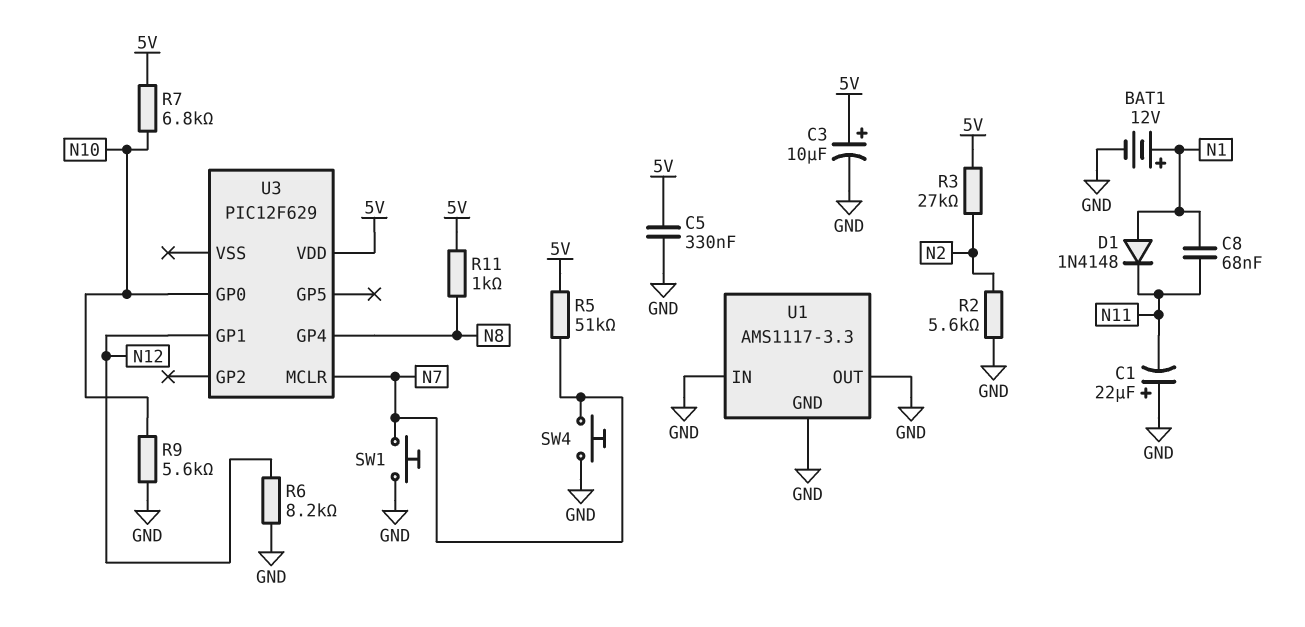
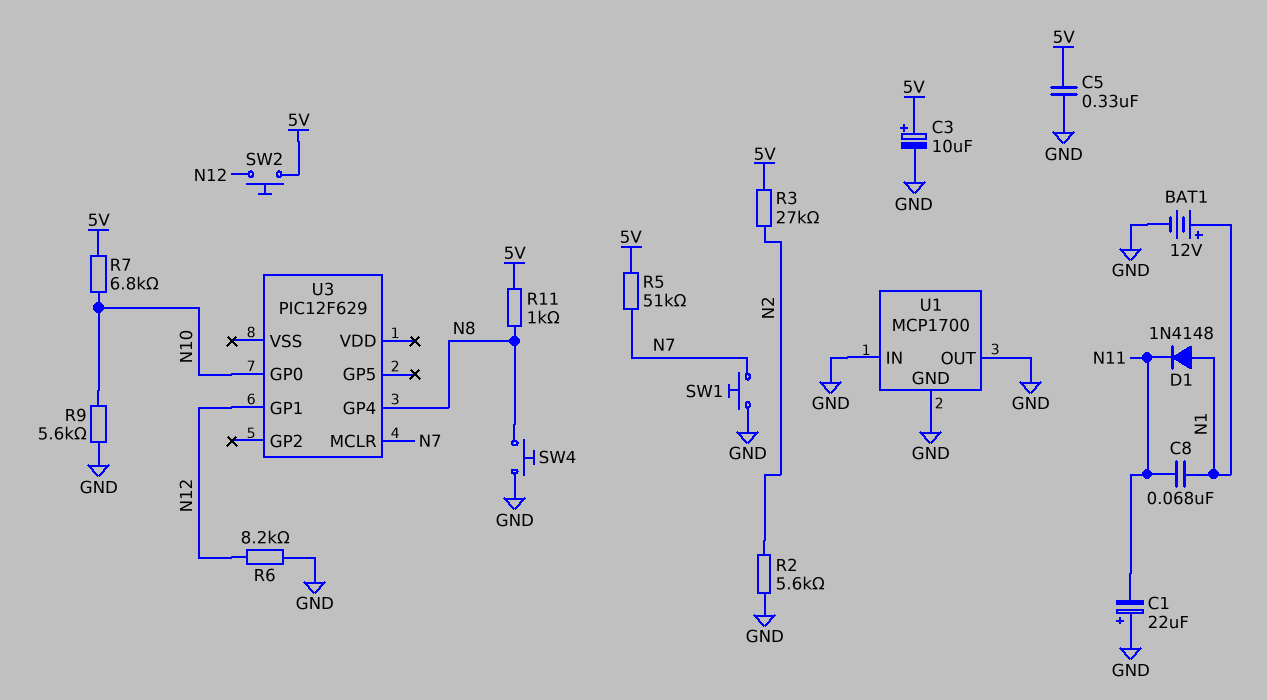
SW2: none -> button (5V, N12)
SW4: button (GND, N7) -> button (GND, N8)
U1: AMS1117-3.3 -> MCP1700
U3 pin VDD: 5V -> none

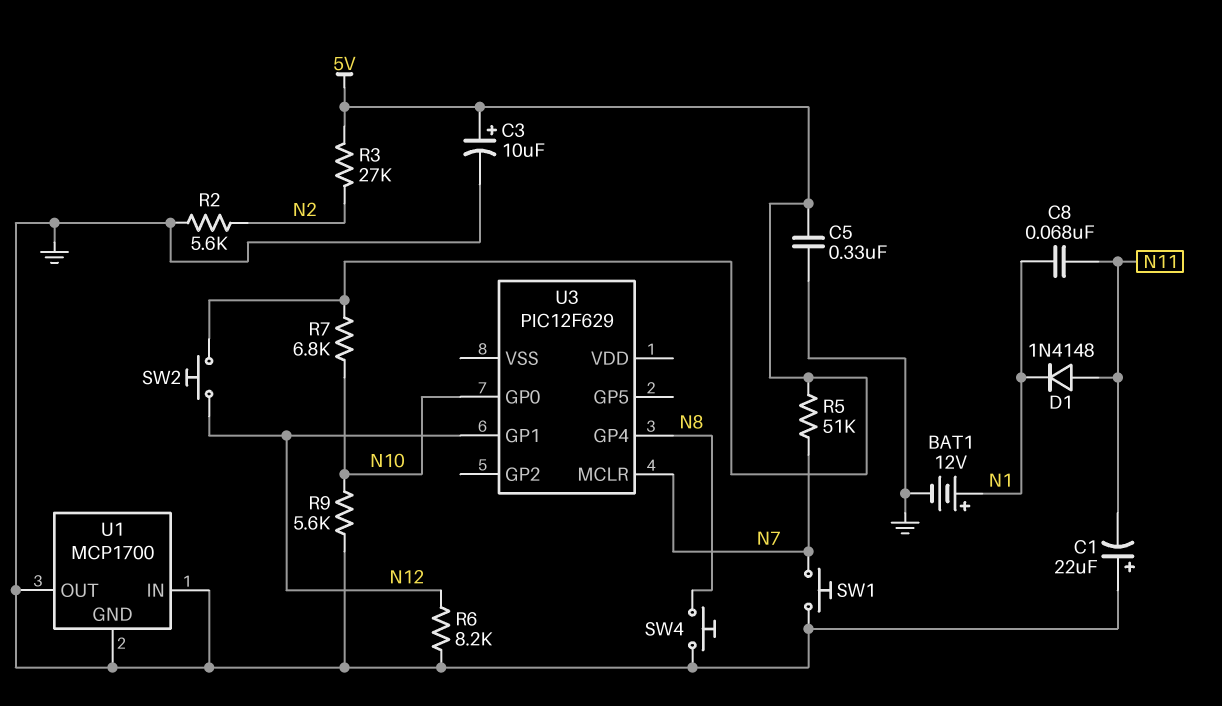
D1: diode 1N4148 (A N1, K N11) -> diode 1N4148 (A N11, K N1)
R11: 1k (5V, N8) -> none

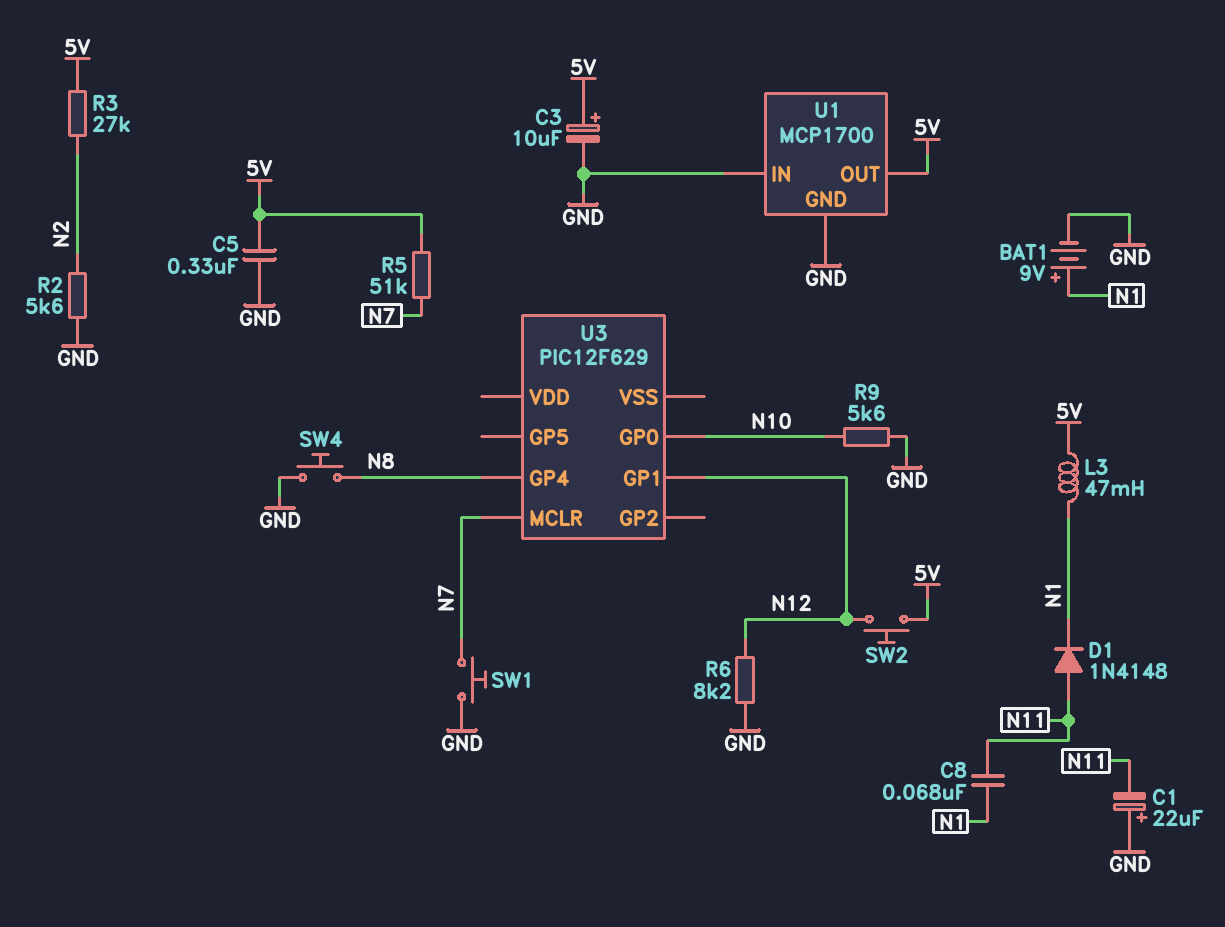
BAT1: 12V (plus N1, minus GND) -> 9V (plus N1, minus GND)
L3: none -> 47mH (5V, N1)
R7: 6.8k (5V, N10) -> none
U1 pin OUT: GND -> 5V

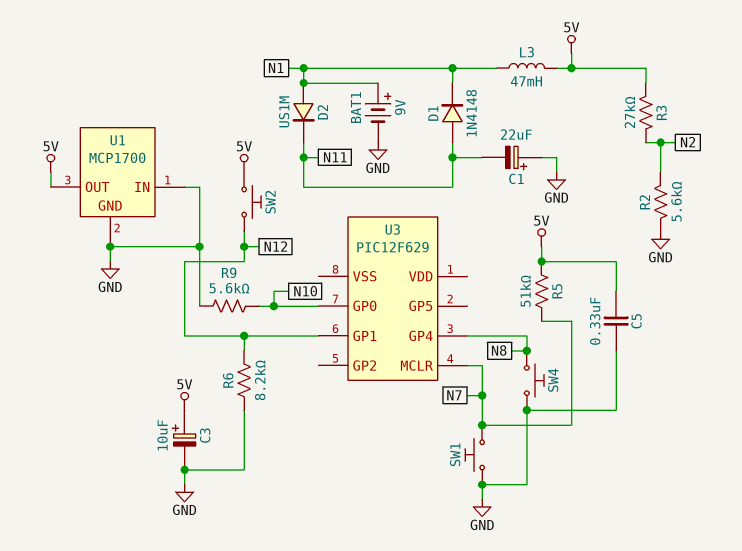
C8: 68nF (N1, N11) -> none
D2: none -> diode US1M (A N1, K N11)

